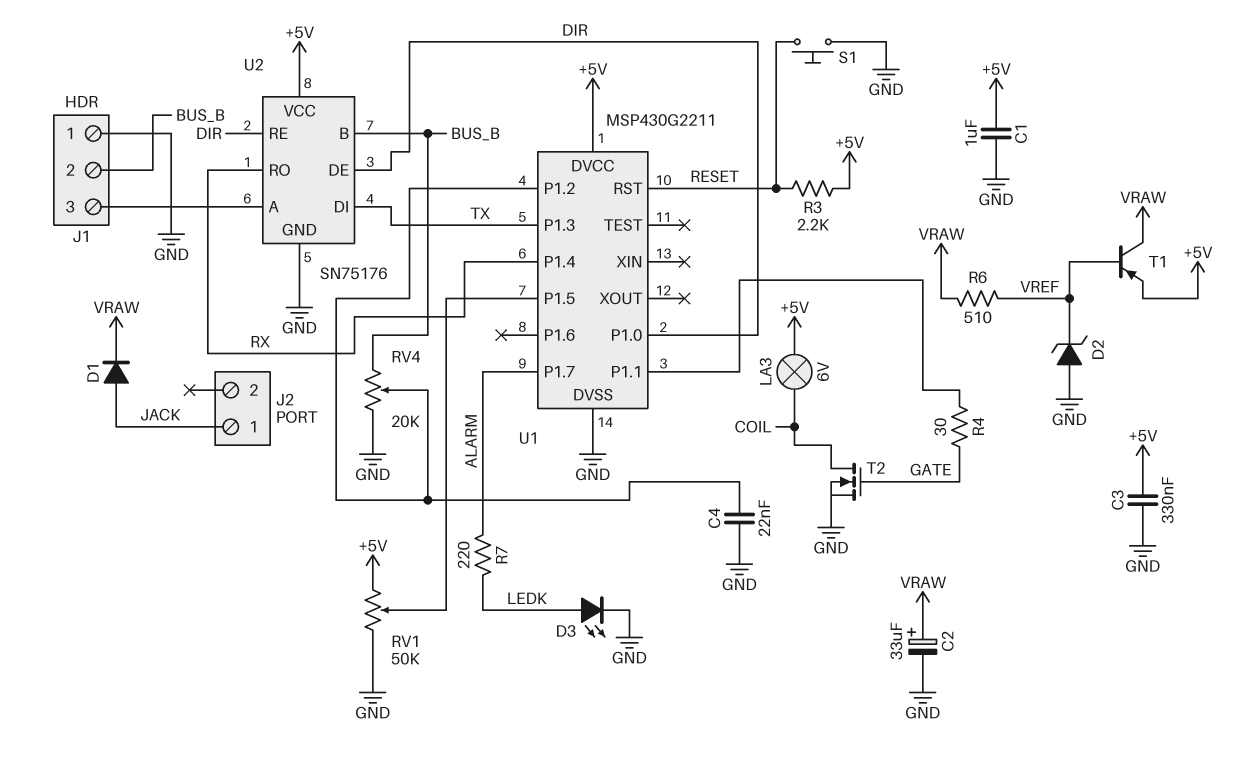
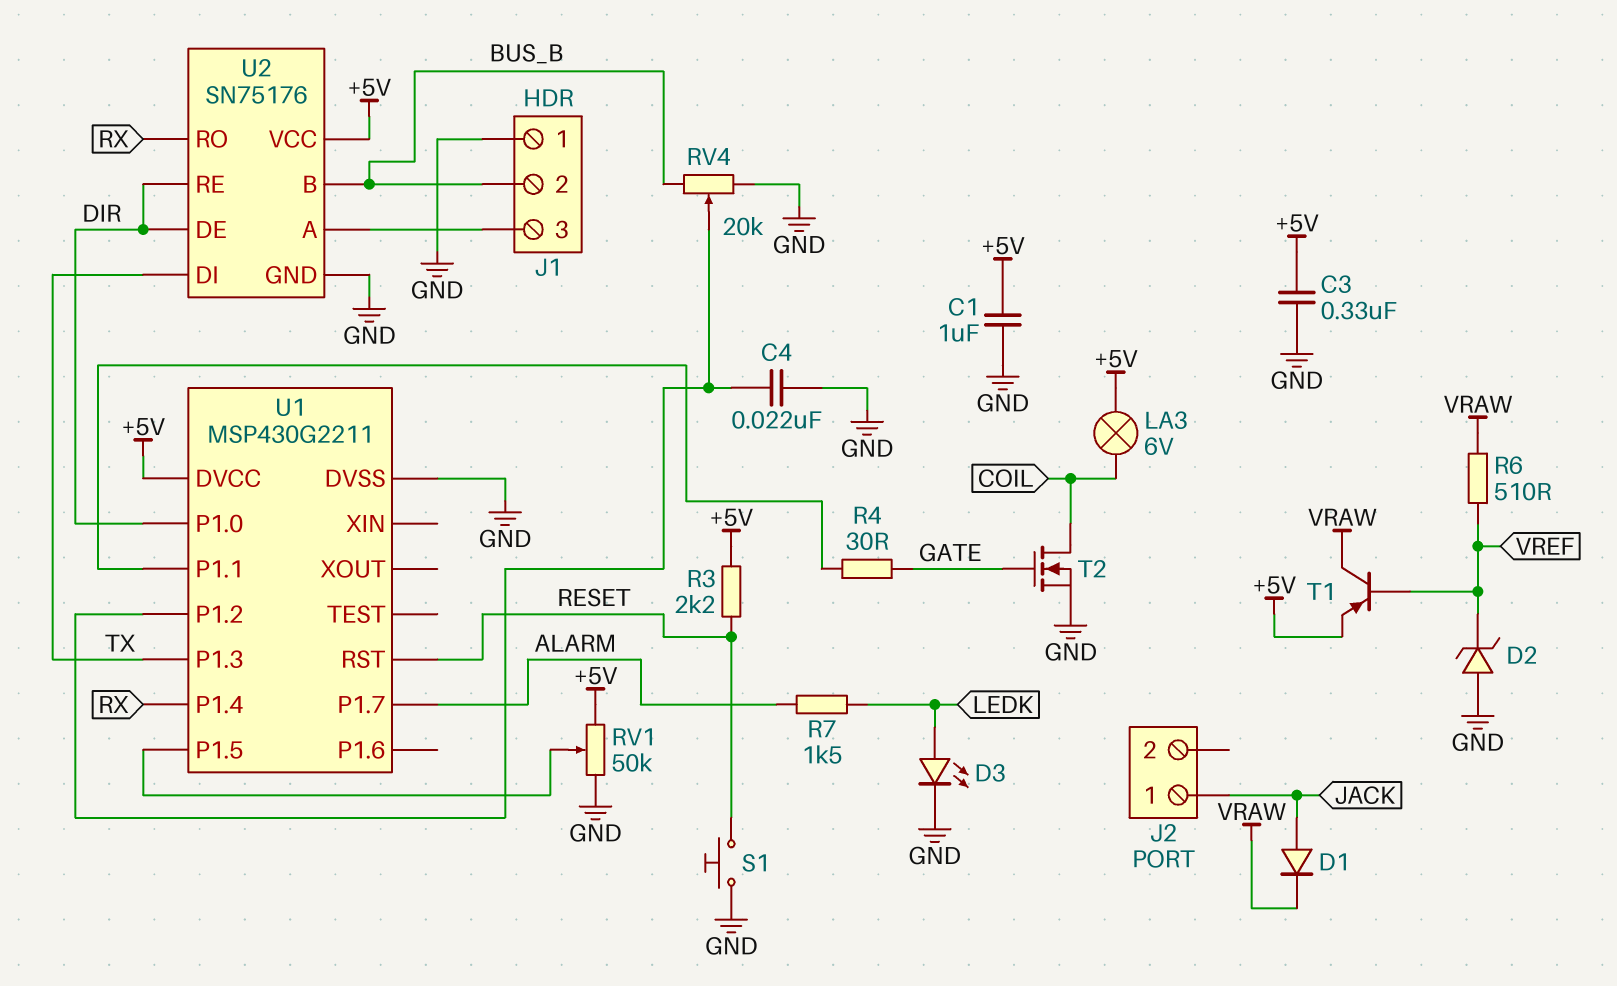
C2: 33uF (plus VRAW, minus GND) -> none
R7: 220 (ALARM, LEDK) -> 1.5k (ALARM, LEDK)

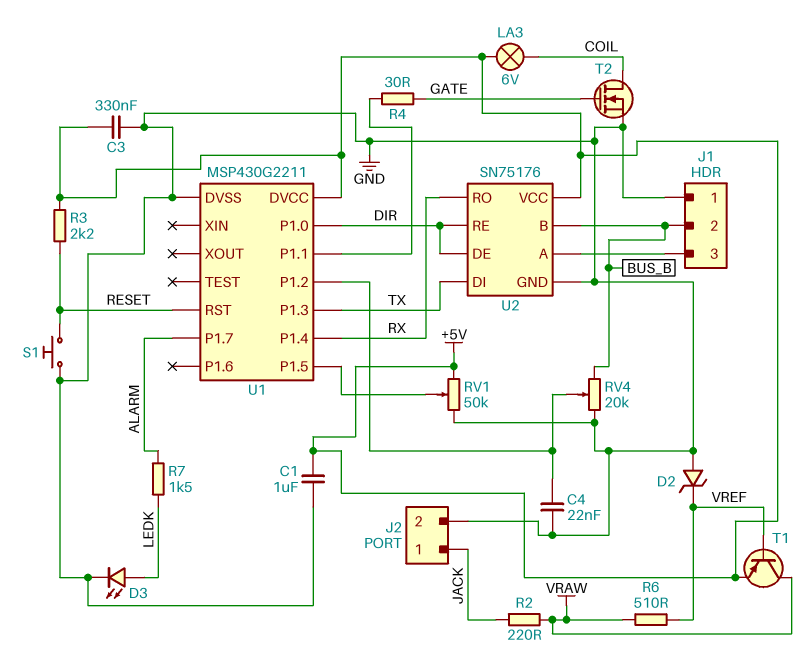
D1: diode (A JACK, K VRAW) -> none
J2 pin 2: none -> GND
R2: none -> 220 (JACK, VRAW)

